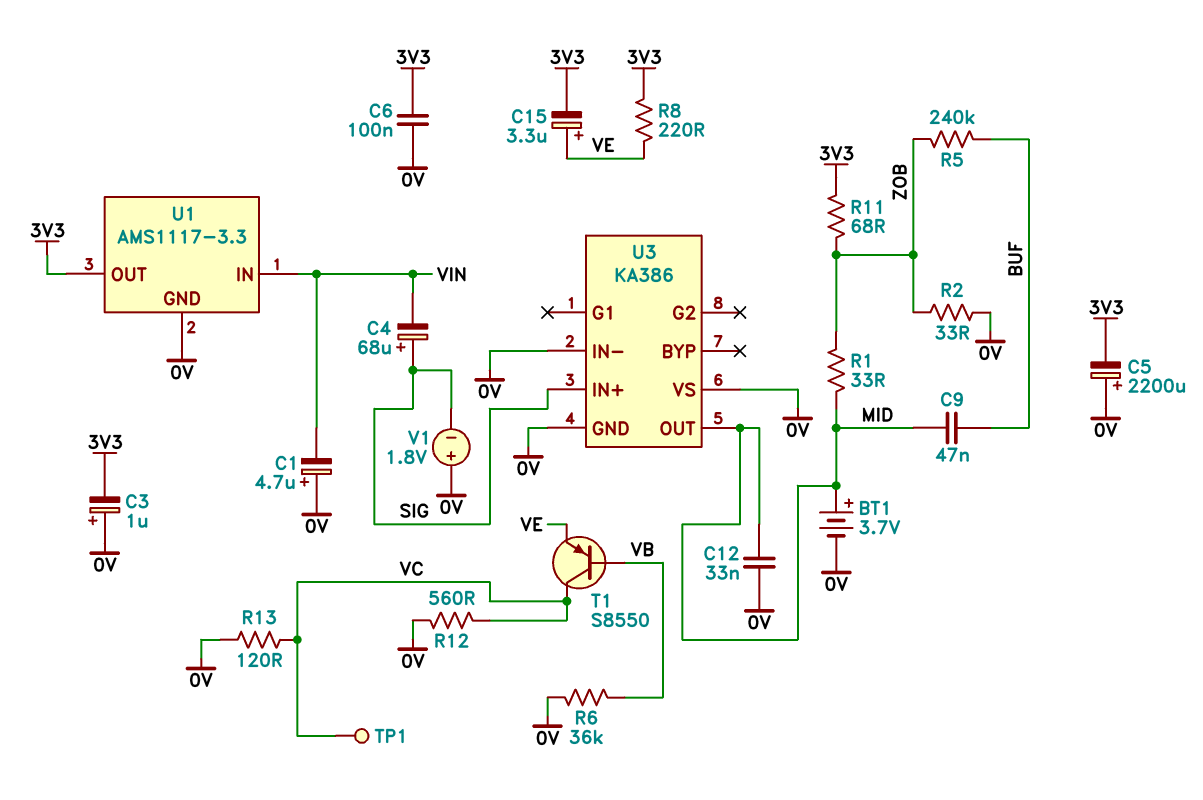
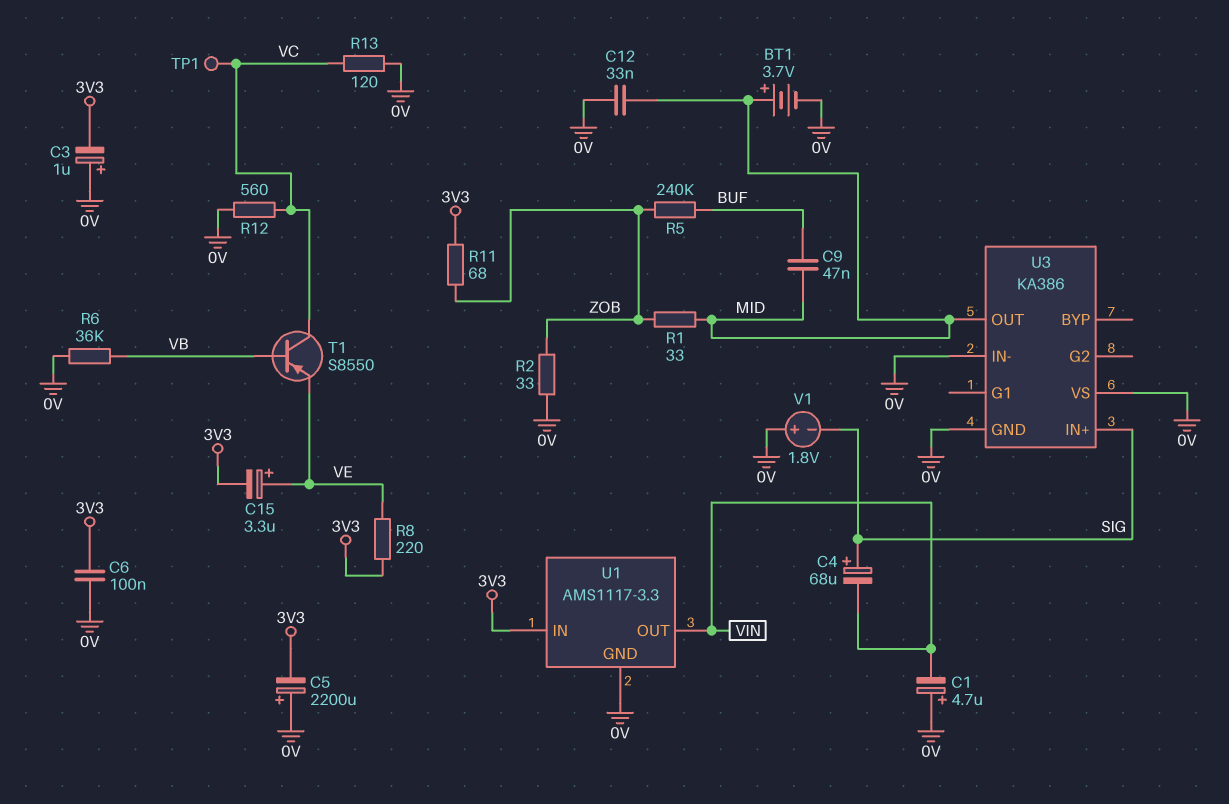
U1 pin IN: VIN -> 3V3
U1 pin OUT: 3V3 -> VIN

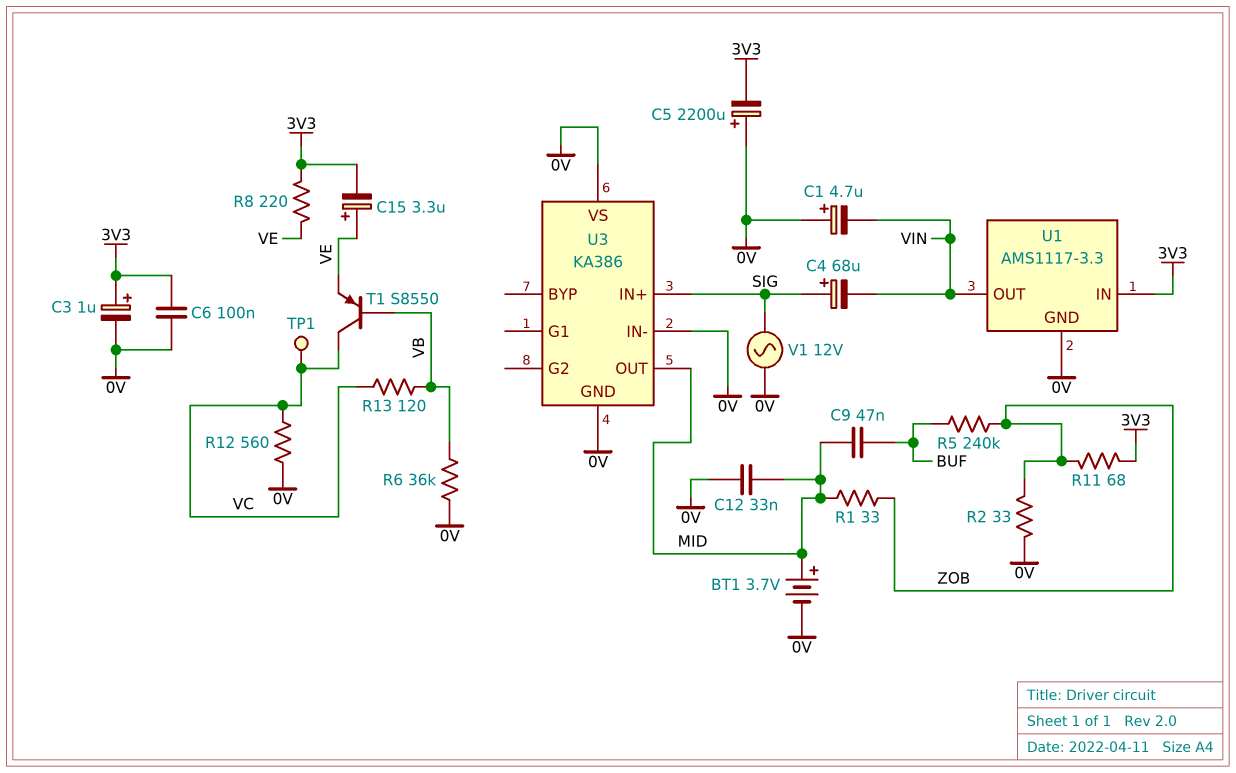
C3: 1uF (plus 0V, minus 3V3) -> 1uF (plus 3V3, minus 0V)
R13: 120 (0V, VC) -> 120 (VB, VC)
V1: 1.8V (plus 0V, minus SIG) -> AC 12V (0V, SIG)

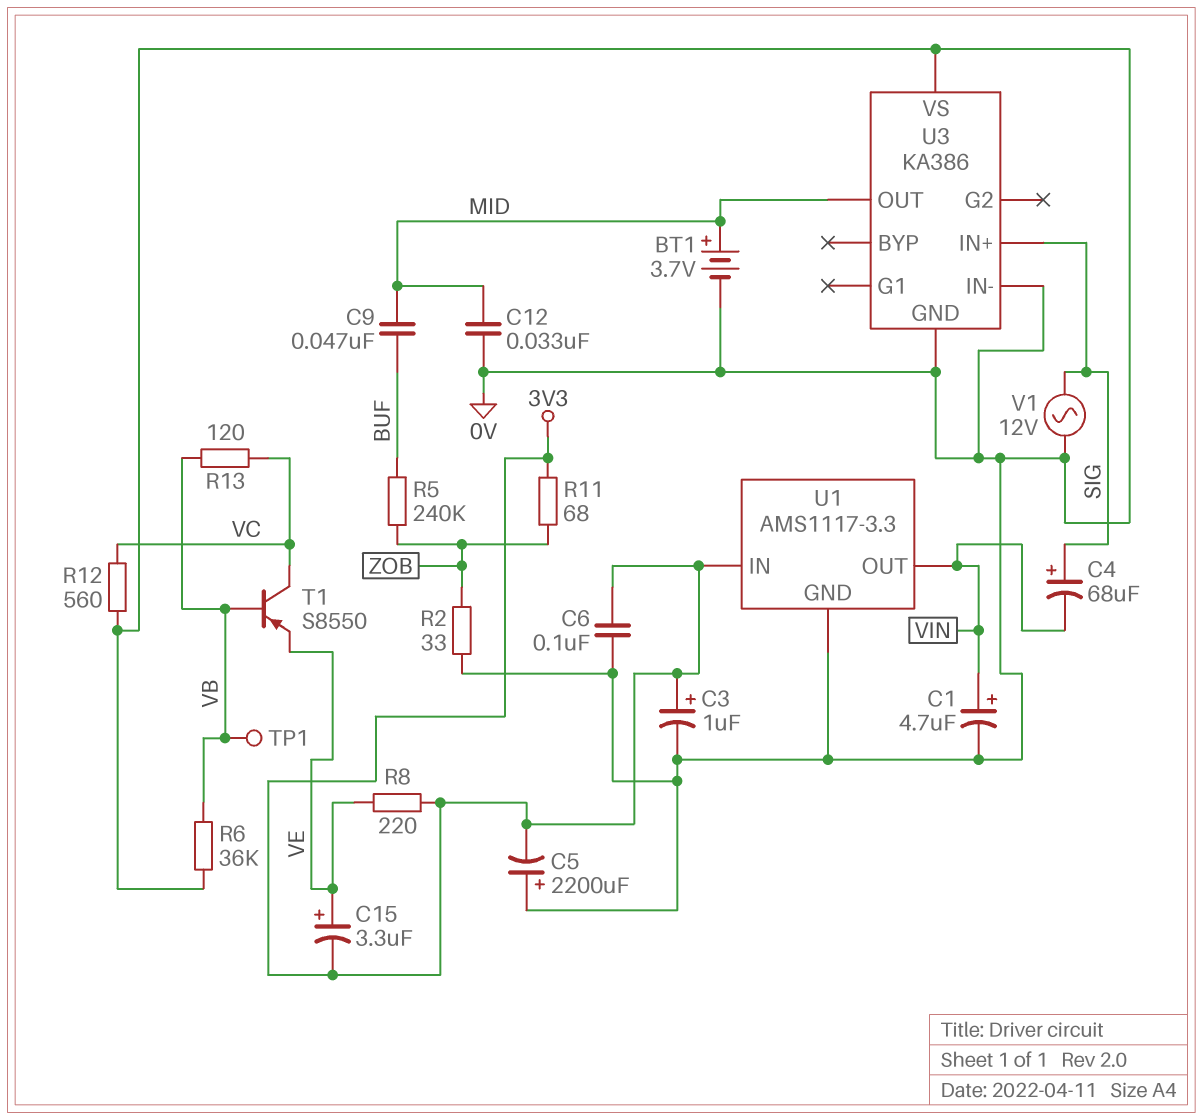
C1: 4.7uF (plus 0V, minus VIN) -> 4.7uF (plus VIN, minus 0V)
R1: 33 (MID, ZOB) -> none
TP1: test point (VC) -> test point (VB)

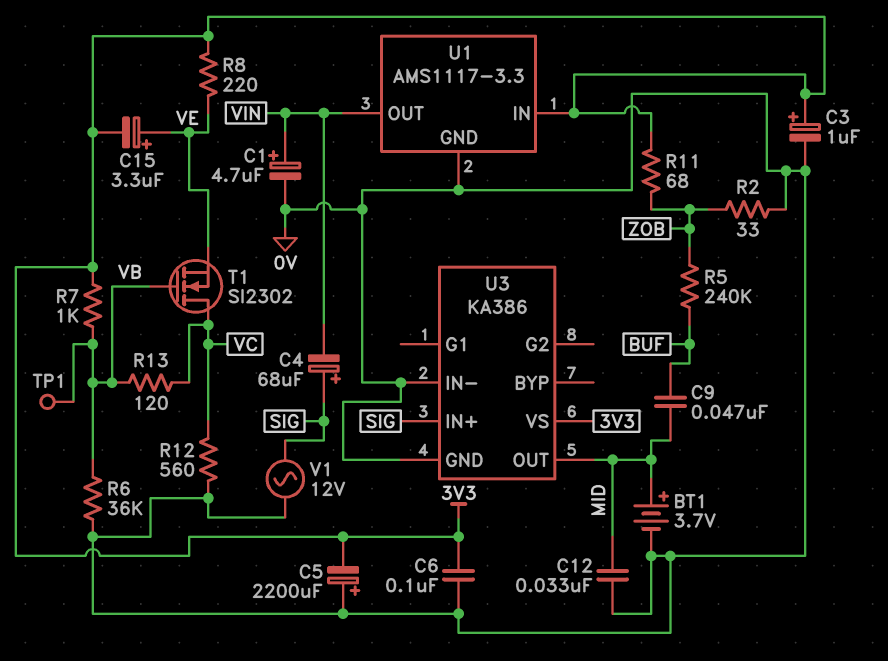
R7: none -> 1k (3V3, VB)
T1: PNP S8550 (B VB, C VC, E VE) -> NMOS SI2302 (G VB, D VC, S VE)
U3 pin VS: 0V -> 3V3

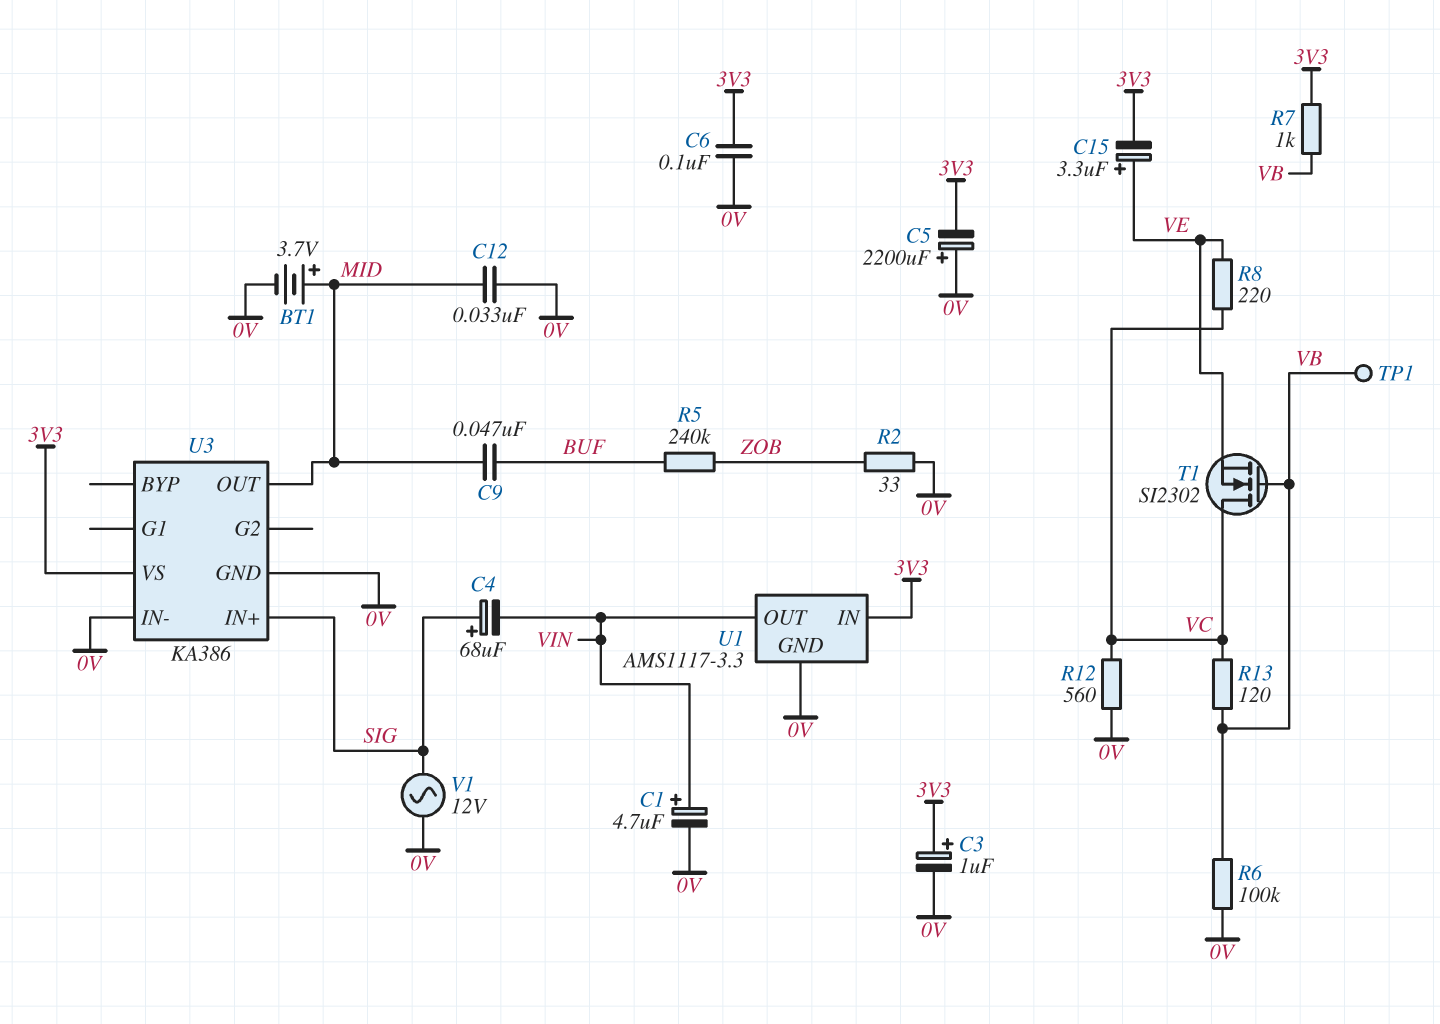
R6: 36k (0V, VB) -> 100k (0V, VB)
R8: 220 (3V3, VE) -> 220 (VC, VE)
R11: 68 (3V3, ZOB) -> none

